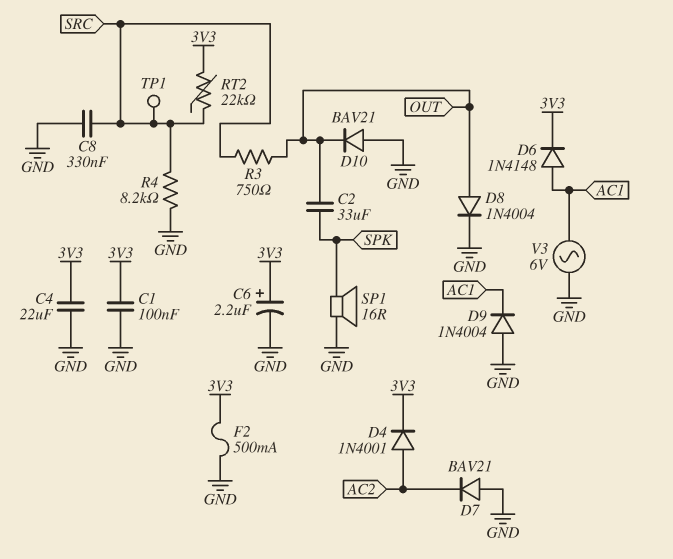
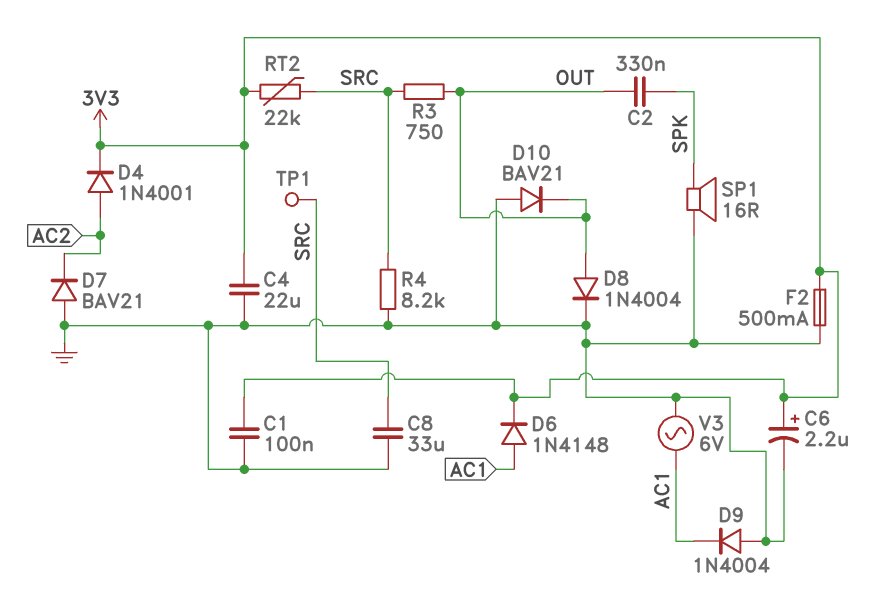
C2: 33uF (OUT, SPK) -> 330nF (OUT, SPK)
C8: 330nF (GND, SRC) -> 33uF (GND, SRC)

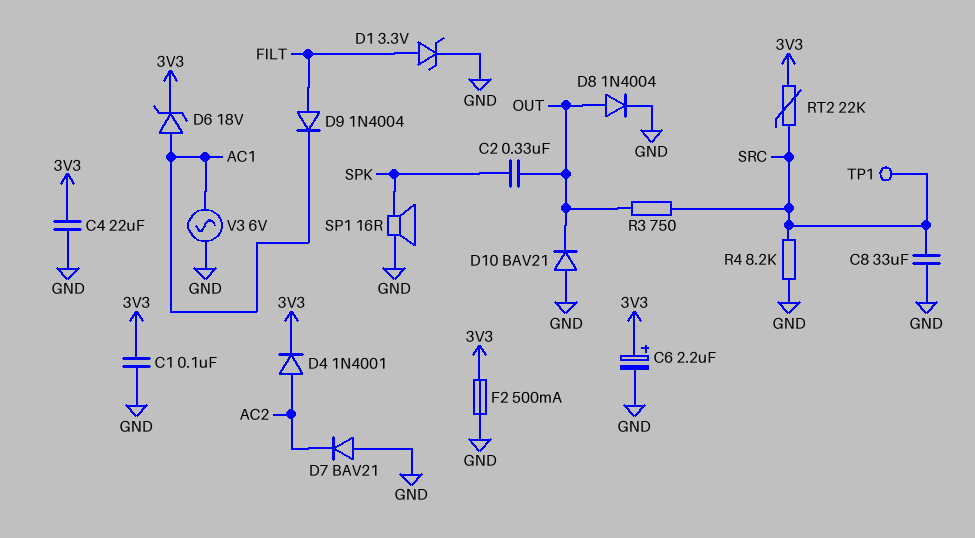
D1: none -> zener 3.3V (A FILT, K GND)
D6: diode 1N4148 (A AC1, K 3V3) -> zener 18V (A AC1, K 3V3)
D9: diode 1N4004 (A GND, K AC1) -> diode 1N4004 (A FILT, K AC1)

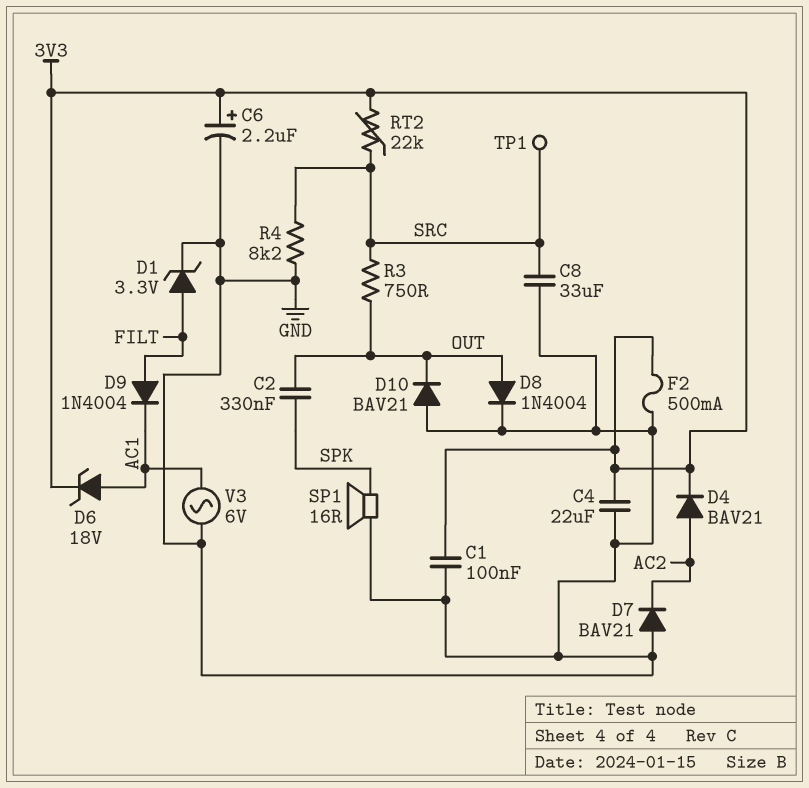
D4: diode 1N4001 (A AC2, K 3V3) -> diode BAV21 (A AC2, K 3V3)

